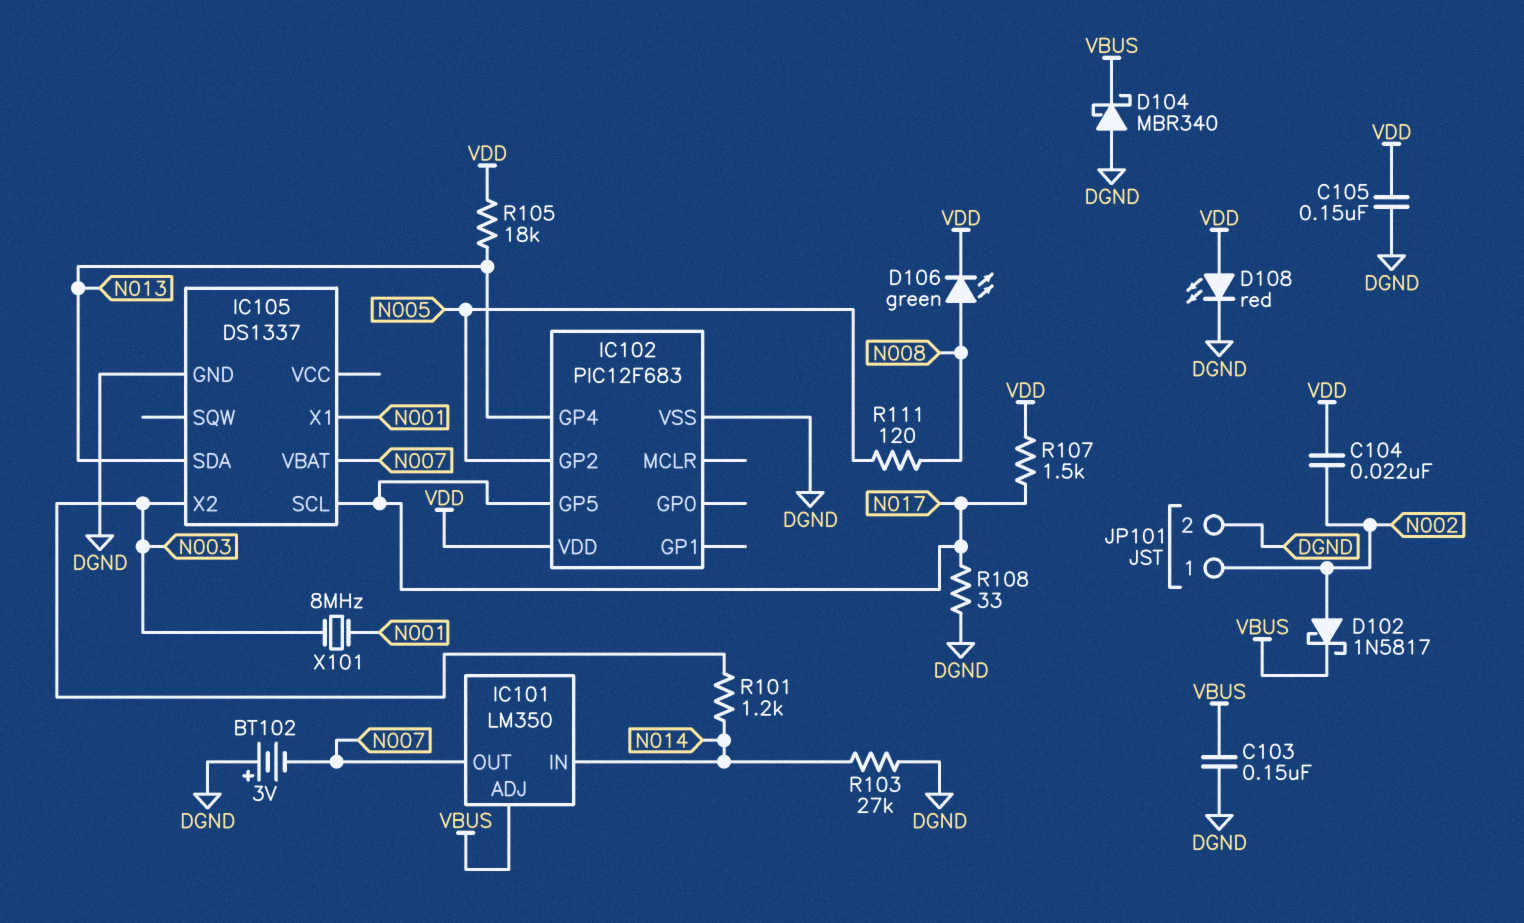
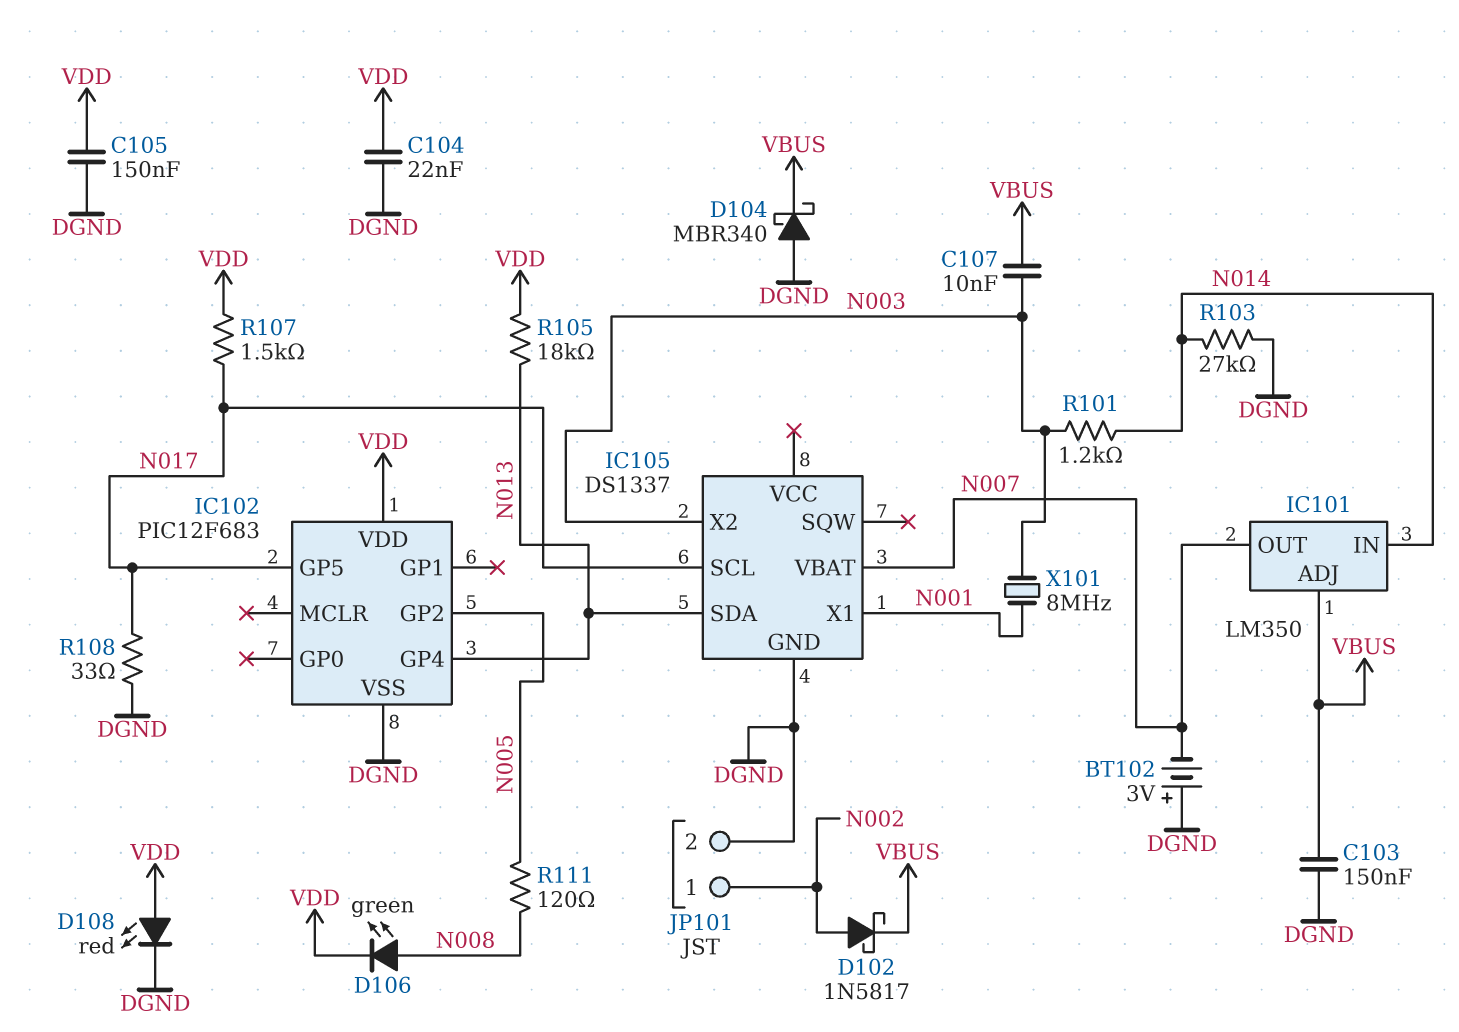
C104: 22nF (N002, VDD) -> 22nF (DGND, VDD)
C107: none -> 10nF (N003, VBUS)

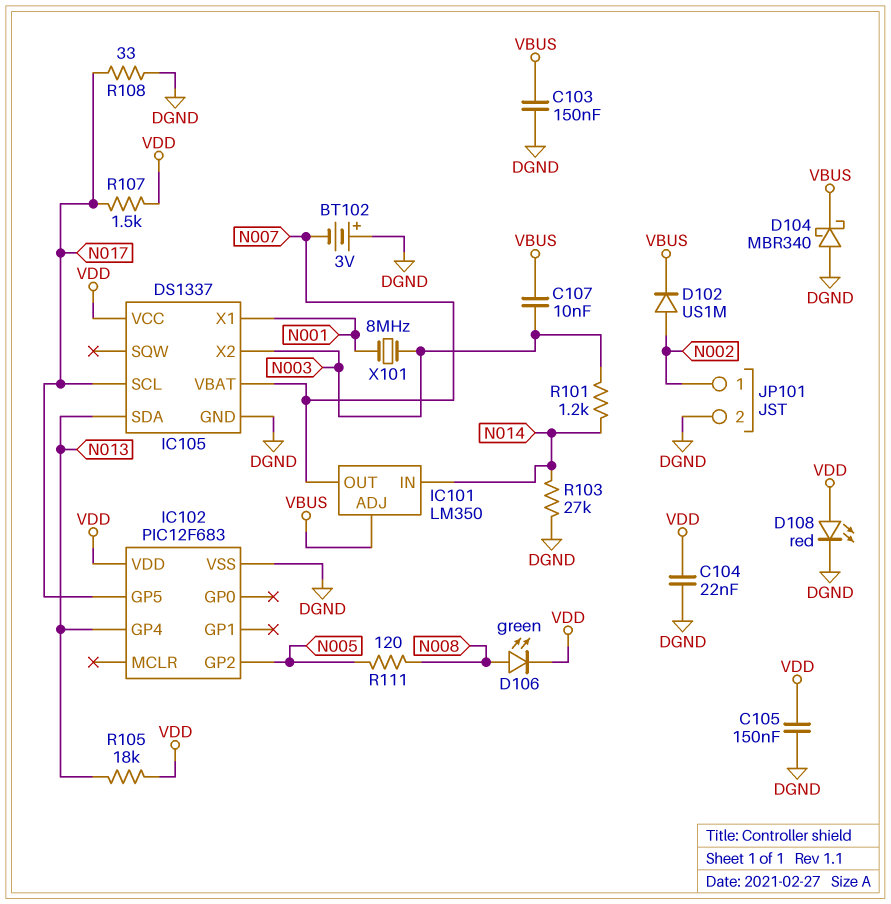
D102: schottky 1N5817 (A N002, K VBUS) -> diode US1M (A N002, K VBUS)
IC105 pin VCC: none -> VDD

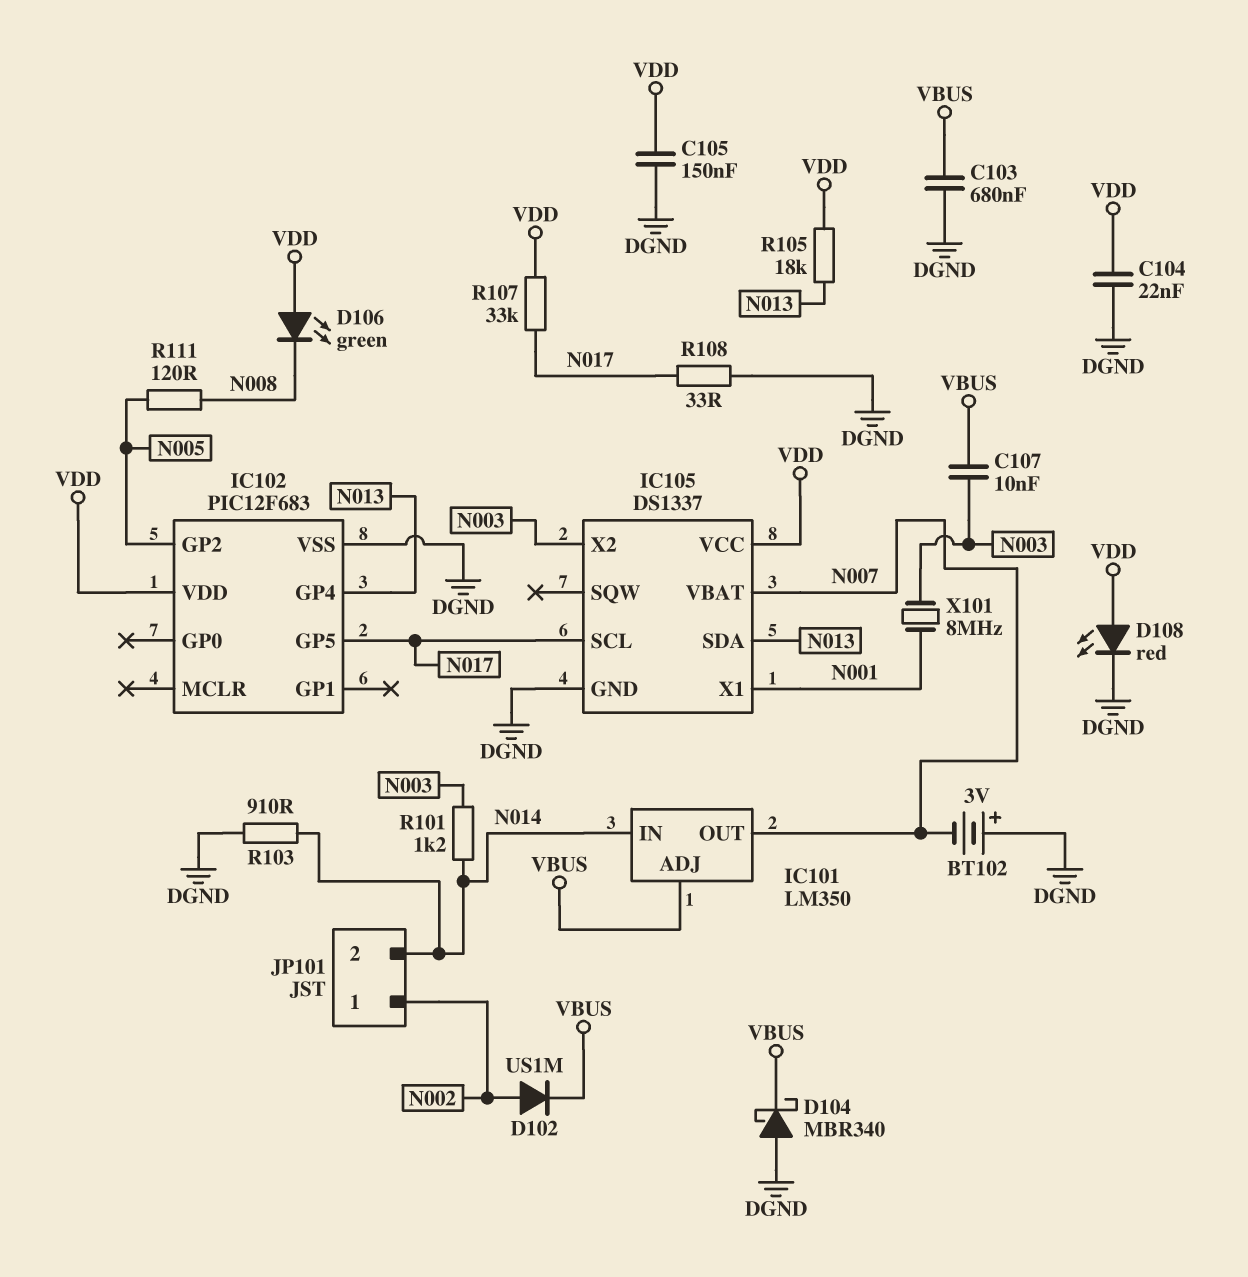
C103: 150nF (DGND, VBUS) -> 680nF (DGND, VBUS)
D106: LED green (A N008, K VDD) -> LED green (A VDD, K N008)
JP101 pin 2: DGND -> N014
R103: 27k (DGND, N014) -> 910 (DGND, N014)
R107: 1.5k (N017, VDD) -> 33k (N017, VDD)

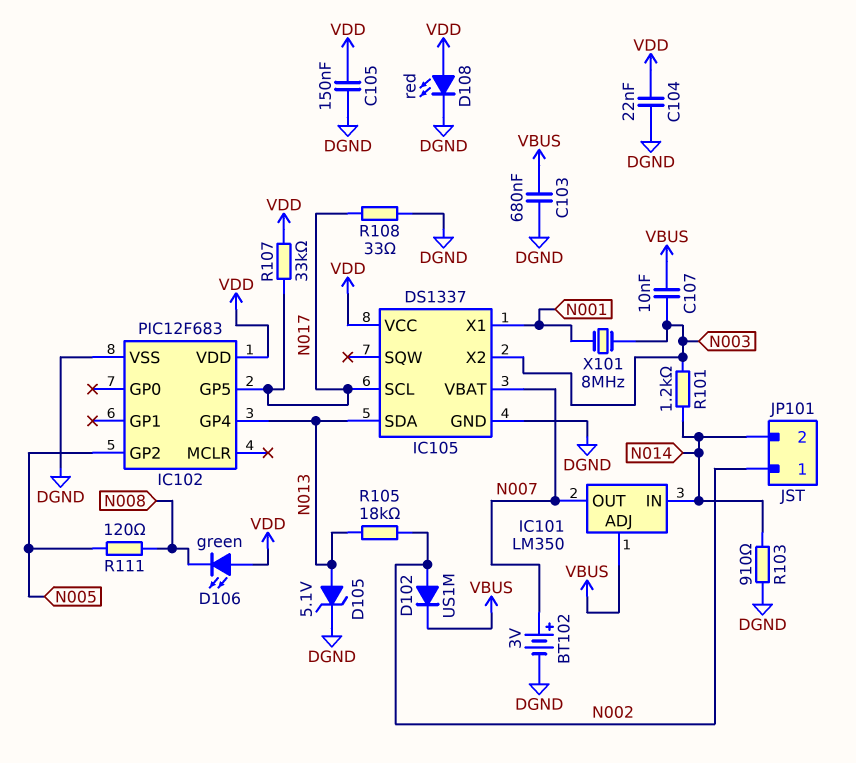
BT102: 3V (plus DGND, minus N007) -> 3V (plus N007, minus DGND)
D104: schottky MBR340 (A DGND, K VBUS) -> none
D105: none -> zener 5.1V (A N013, K DGND)
R105: 18k (N013, VDD) -> 18k (N002, N013)

